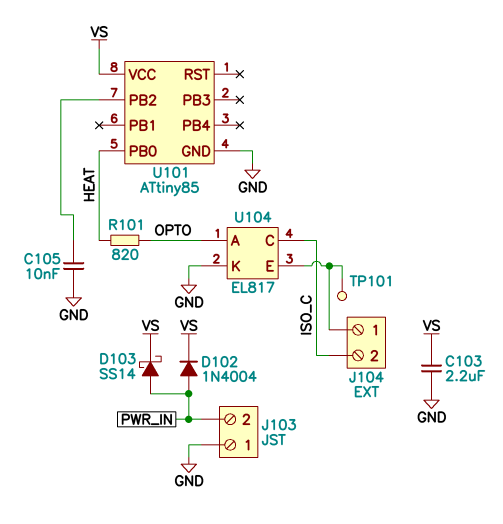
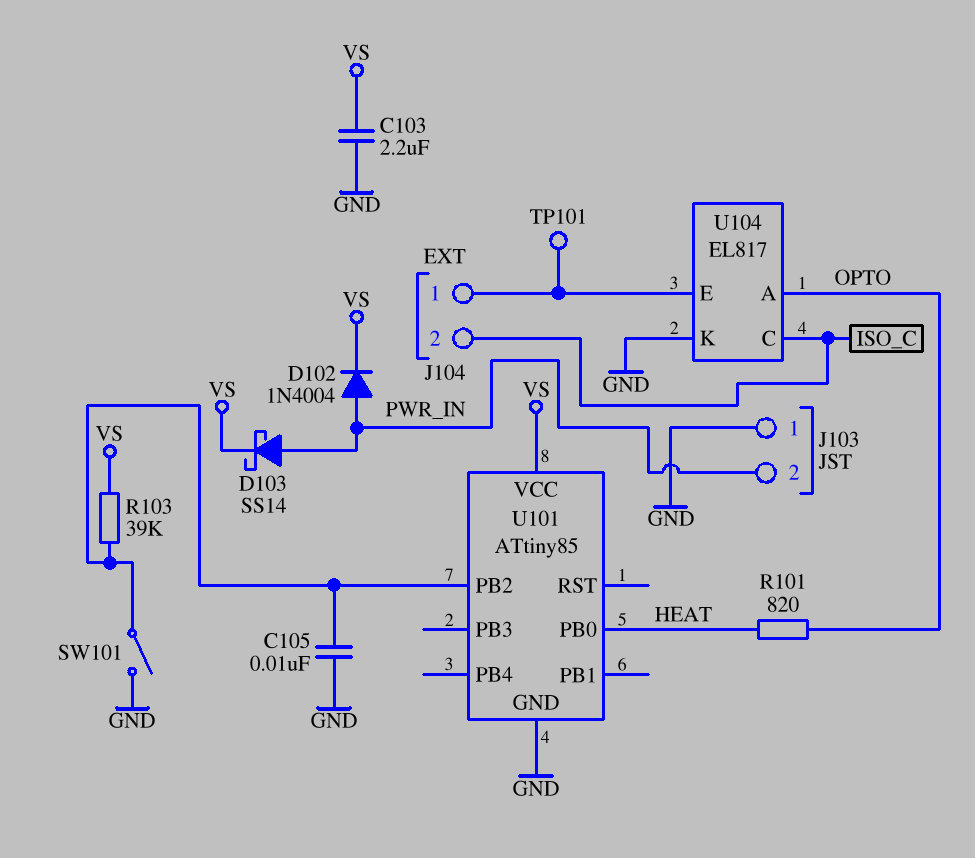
R103: none -> 39k (U101/PB2, VS)
SW101: none -> switch (GND, U101/PB2)

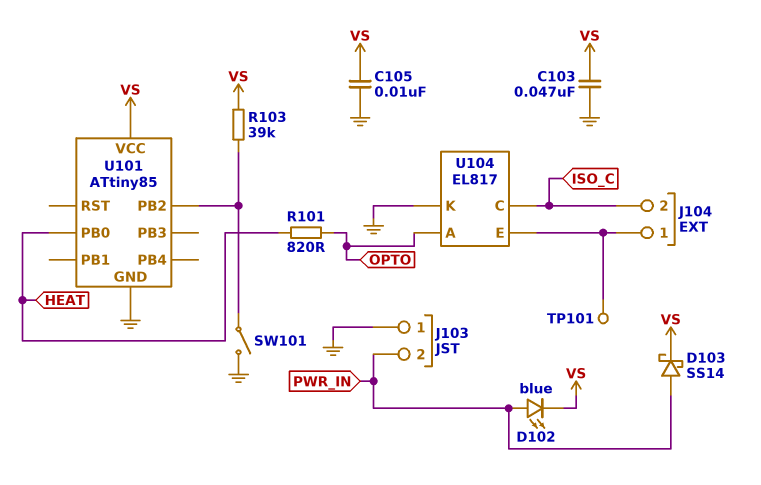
C103: 2.2uF (GND, VS) -> 47nF (GND, VS)
C105: 10nF (GND, U101/PB2) -> 10nF (GND, VS)
D102: diode 1N4004 (A PWR_IN, K VS) -> LED blue (A PWR_IN, K VS)

